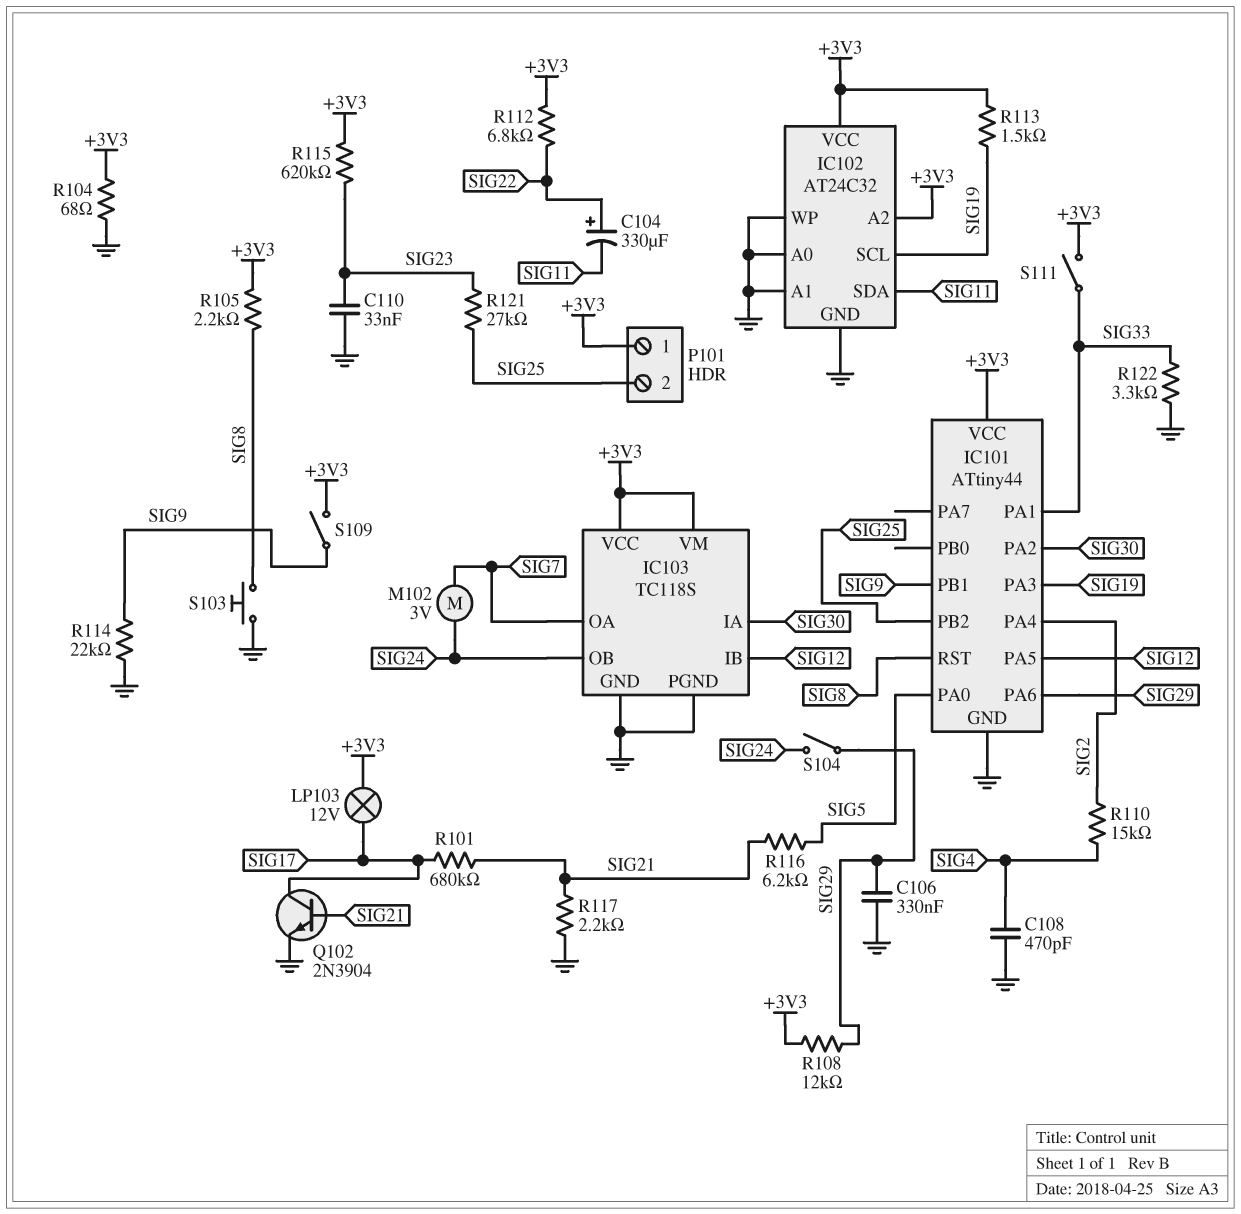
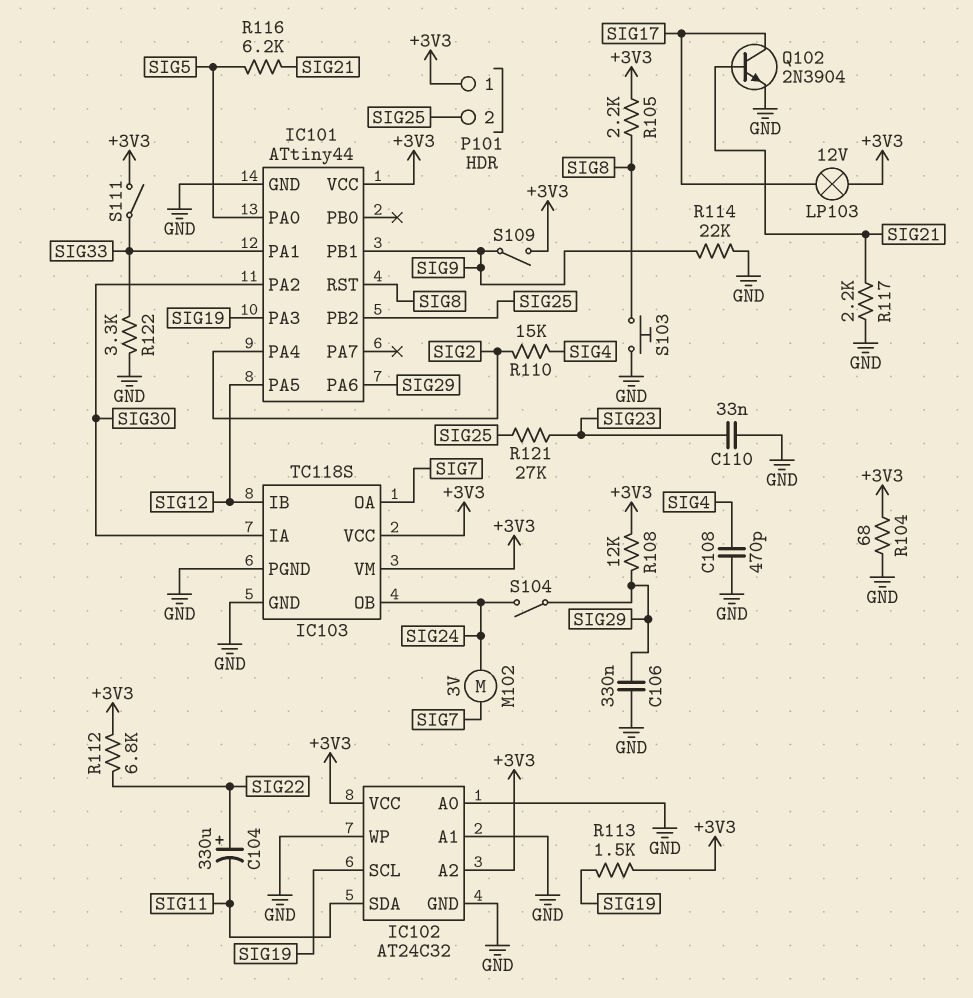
R101: 680k (SIG17, SIG21) -> none
R115: 620k (+3V3, SIG23) -> none

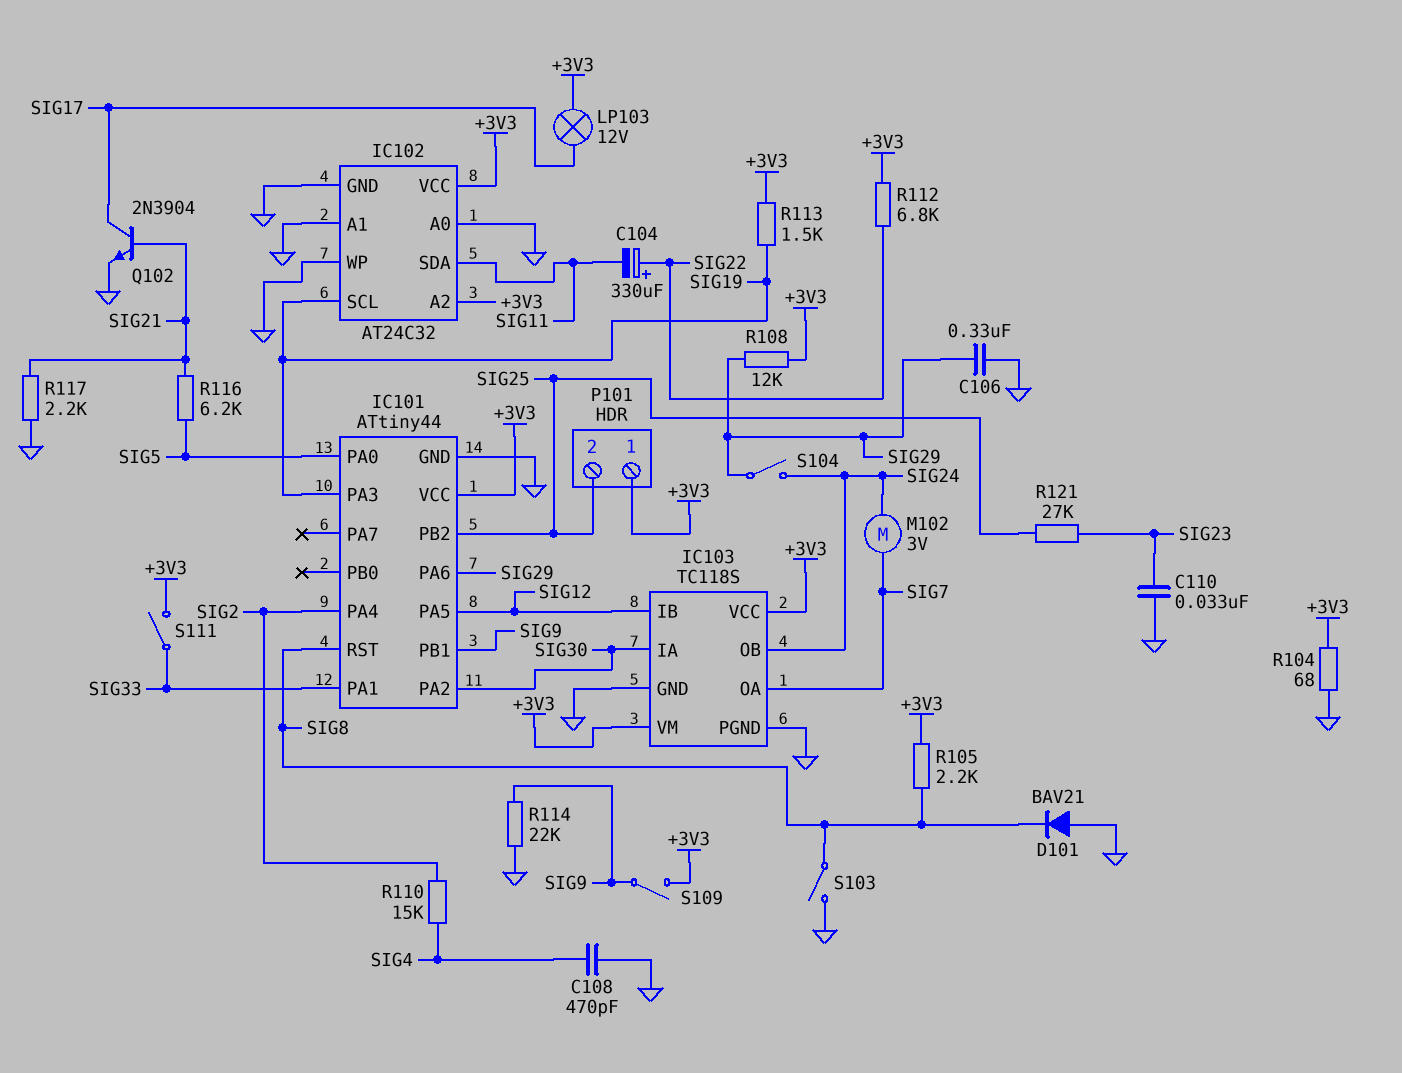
D101: none -> diode BAV21 (A GND, K SIG8)
R122: 3.3k (GND, SIG33) -> none
S103: button (GND, SIG8) -> switch (GND, SIG8)

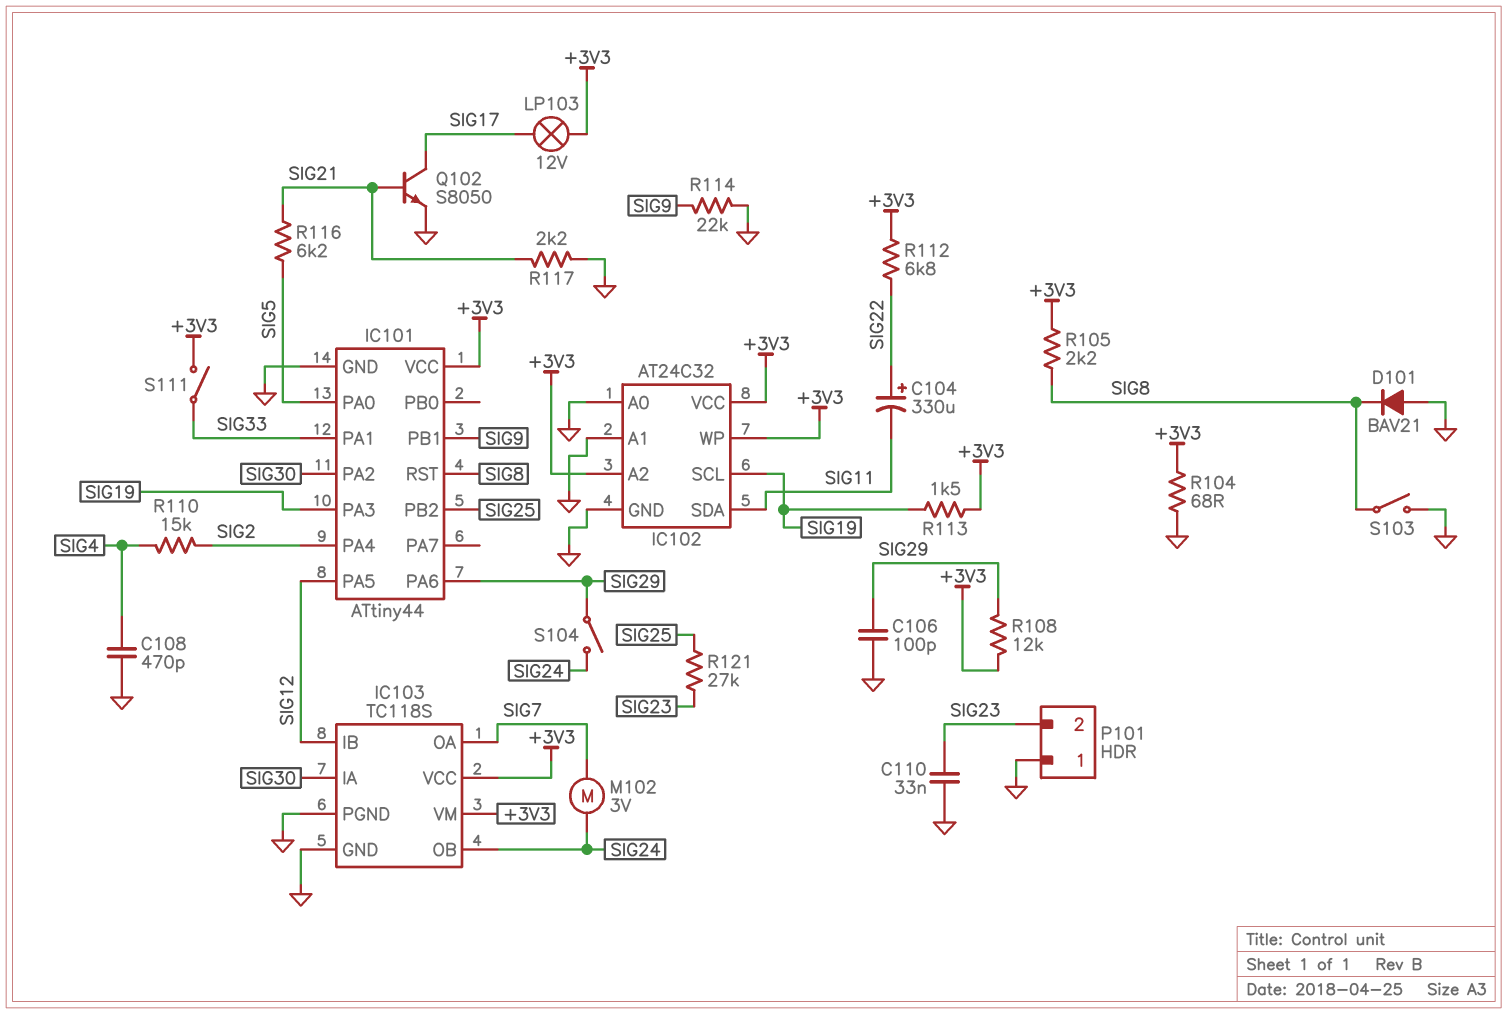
C106: 330nF (GND, SIG29) -> 100pF (GND, SIG29)
IC102 pin WP: GND -> +3V3
P101 pin 1: +3V3 -> GND
P101 pin 2: SIG25 -> SIG23
Q102: NPN 2N3904 (B SIG21, C SIG17, E GND) -> NPN S8050 (B SIG21, C SIG17, E GND)
S109: switch (+3V3, SIG9) -> none

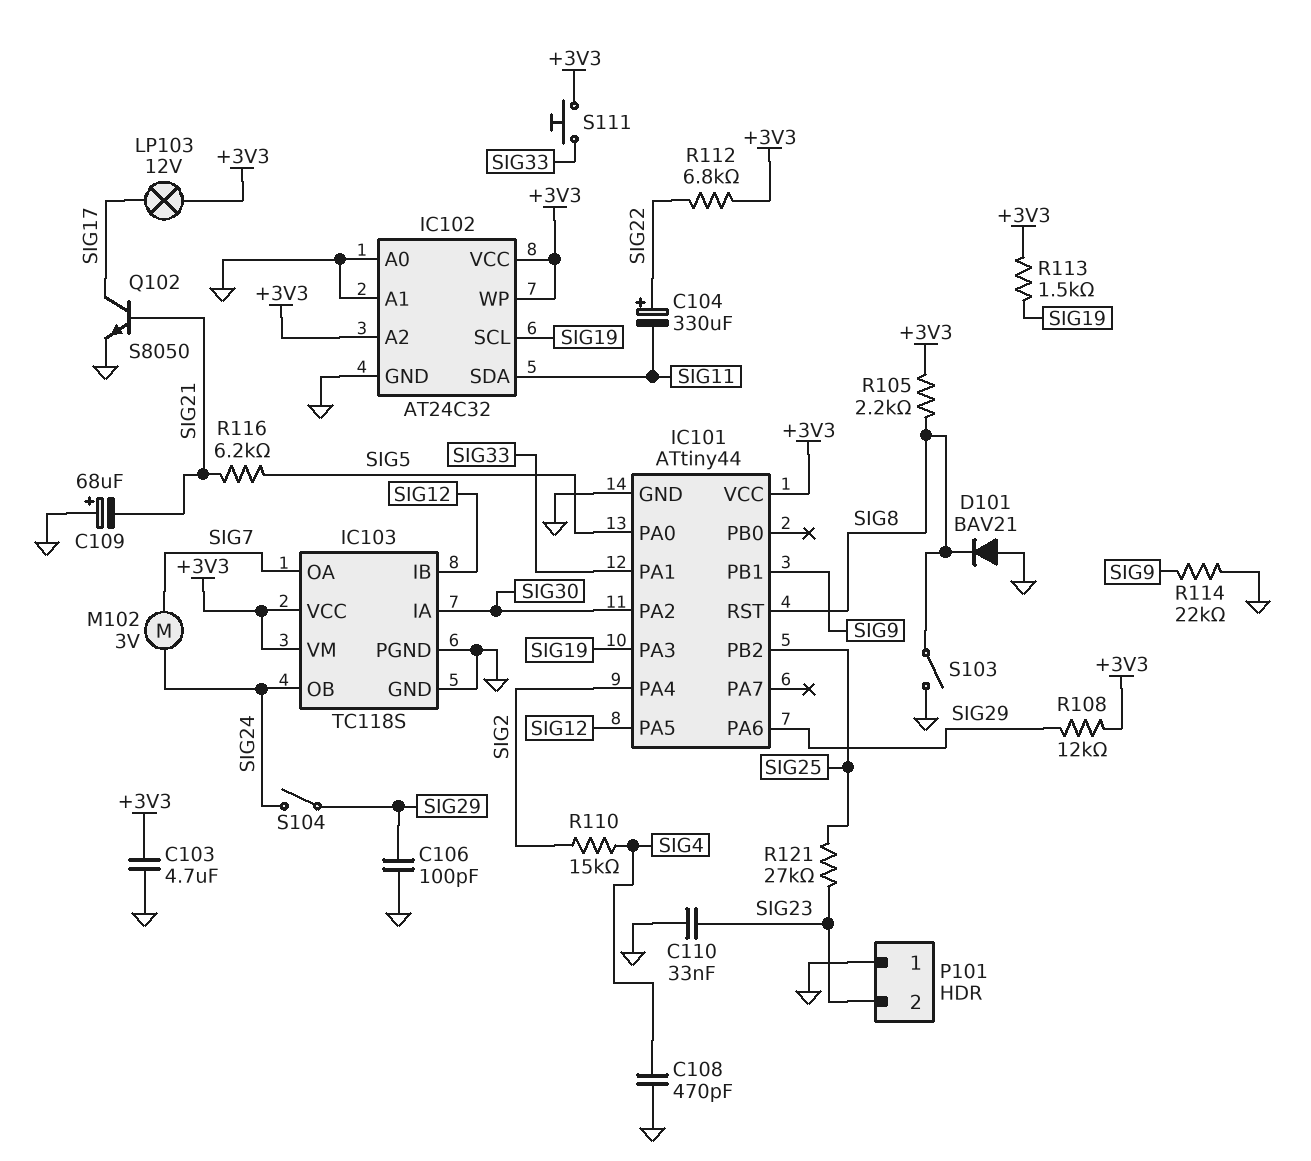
C103: none -> 4.7uF (+3V3, GND)
C109: none -> 68uF (plus GND, minus SIG21)
R104: 68 (+3V3, GND) -> none
R117: 2.2k (GND, SIG21) -> none
S111: switch (+3V3, SIG33) -> button (+3V3, SIG33)

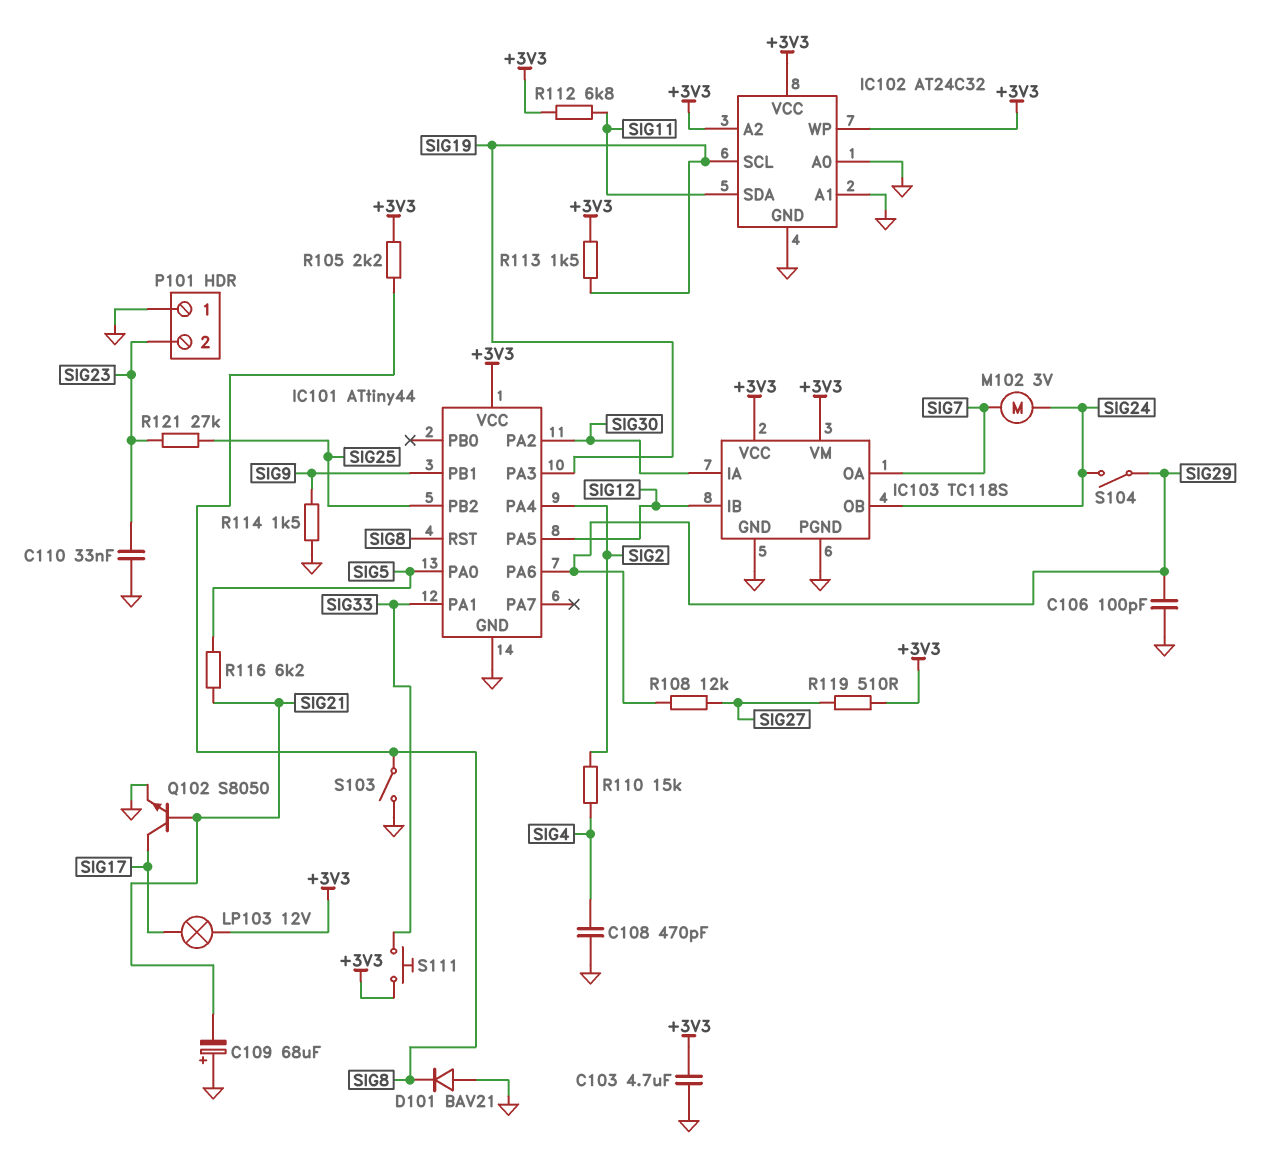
C104: 330uF (plus SIG22, minus SIG11) -> none
R108: 12k (+3V3, SIG29) -> 12k (SIG27, SIG29)
R112: 6.8k (+3V3, SIG22) -> 6.8k (+3V3, SIG11)
R114: 22k (GND, SIG9) -> 1.5k (GND, SIG9)
R119: none -> 510 (+3V3, SIG27)

